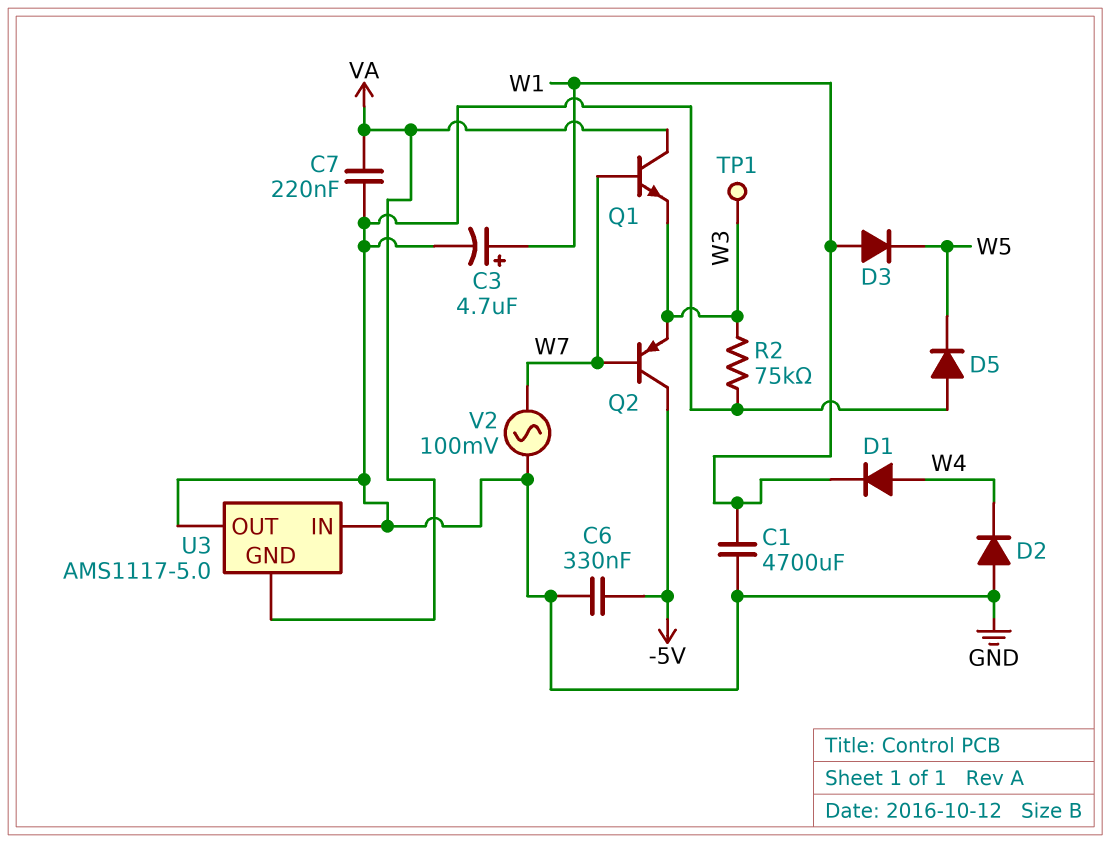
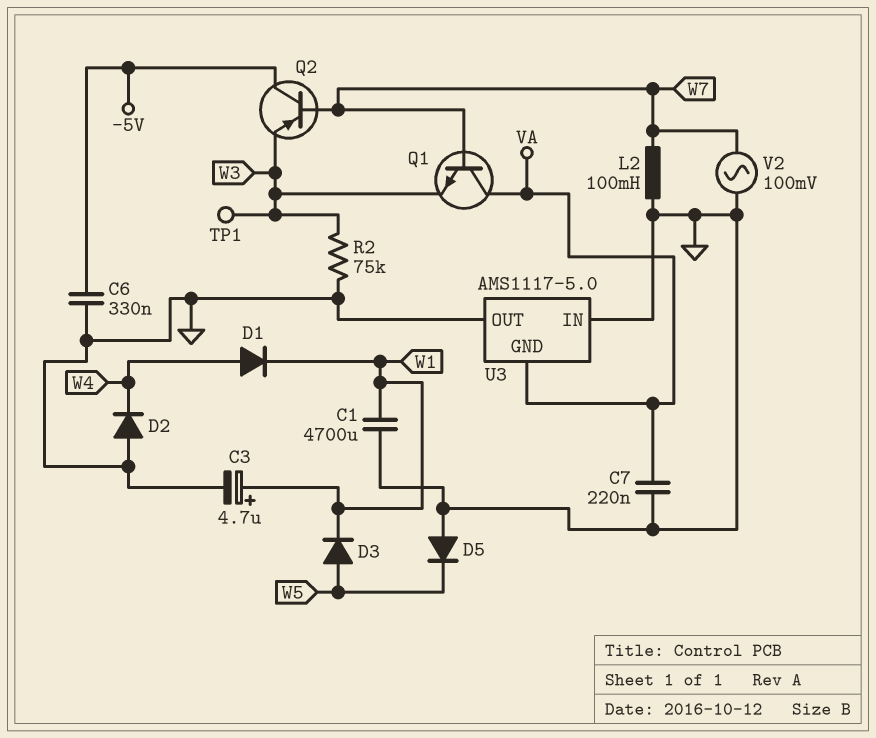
D3: diode (A W1, K W5) -> diode (A W5, K W1)
L2: none -> 100mH (GND, W7)

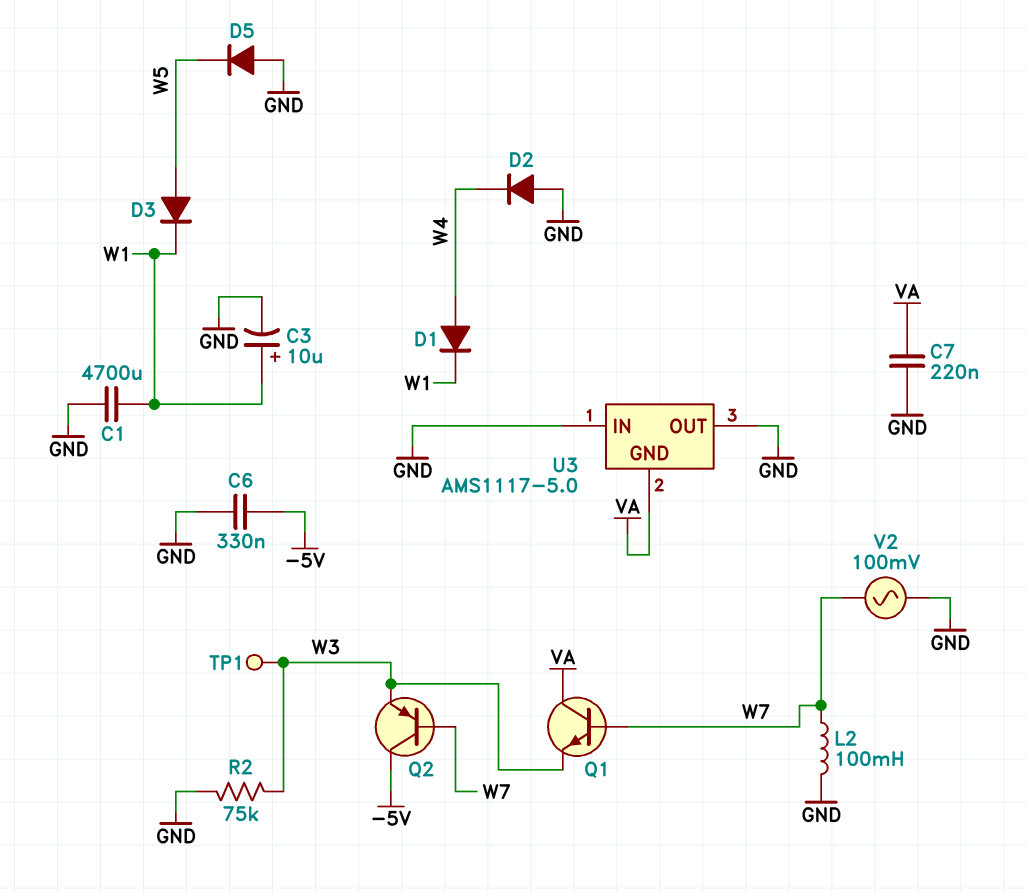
C3: 4.7uF (plus W1, minus GND) -> 10uF (plus W1, minus GND)

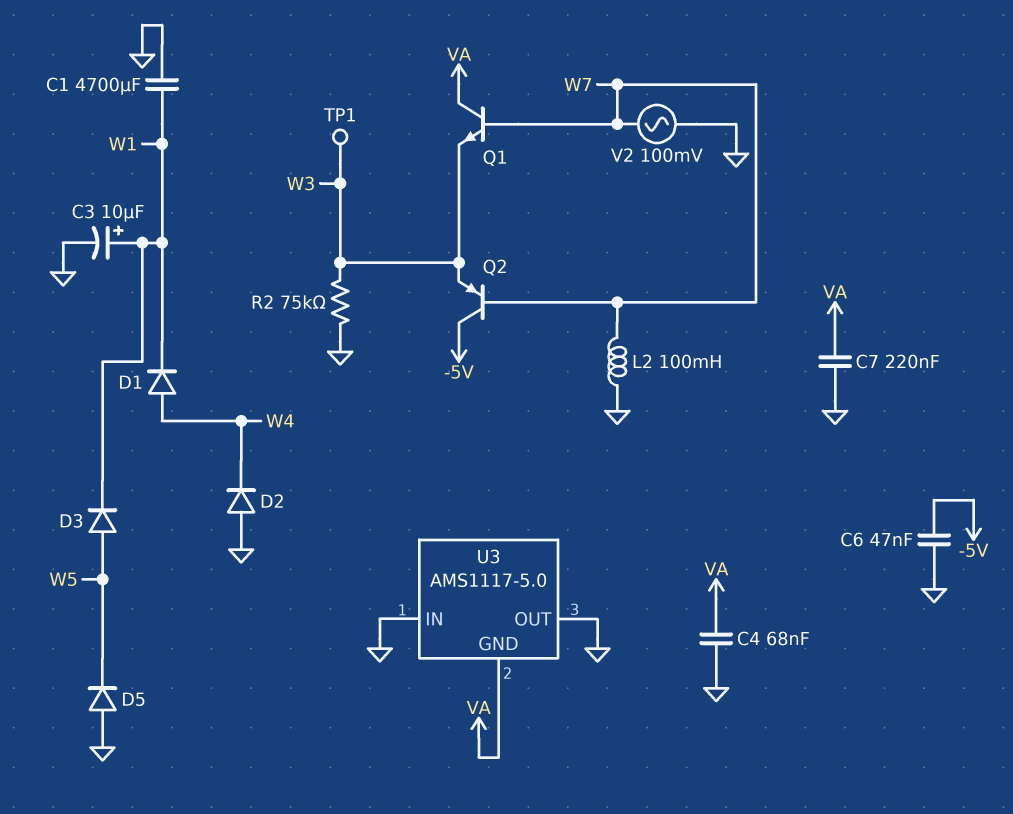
C4: none -> 68nF (GND, VA)
C6: 330nF (-5V, GND) -> 47nF (-5V, GND)

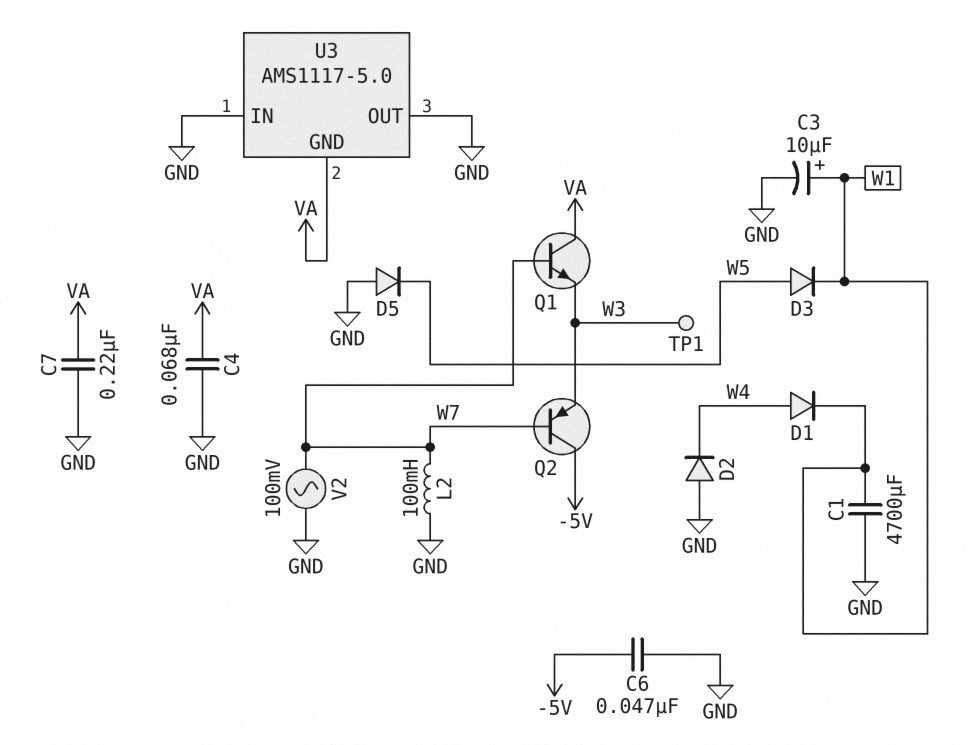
R2: 75k (GND, W3) -> none

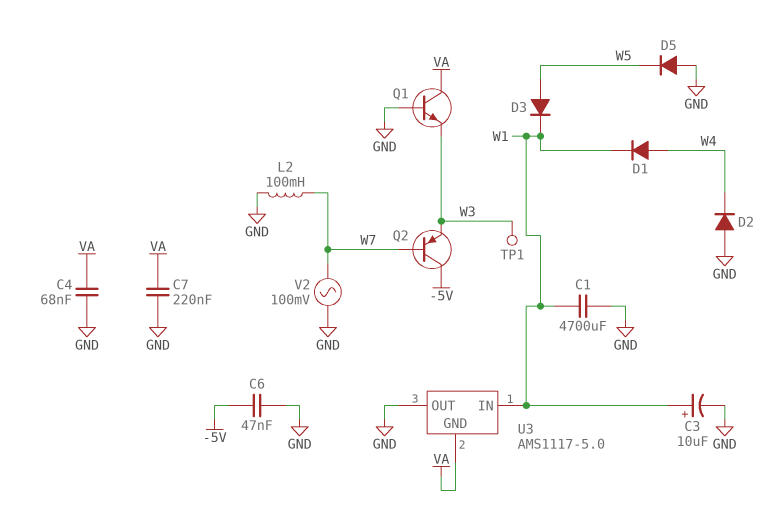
Q1: NPN (B W7, C VA, E W3) -> NPN (B GND, C VA, E W3)
U3 pin IN: GND -> W1

